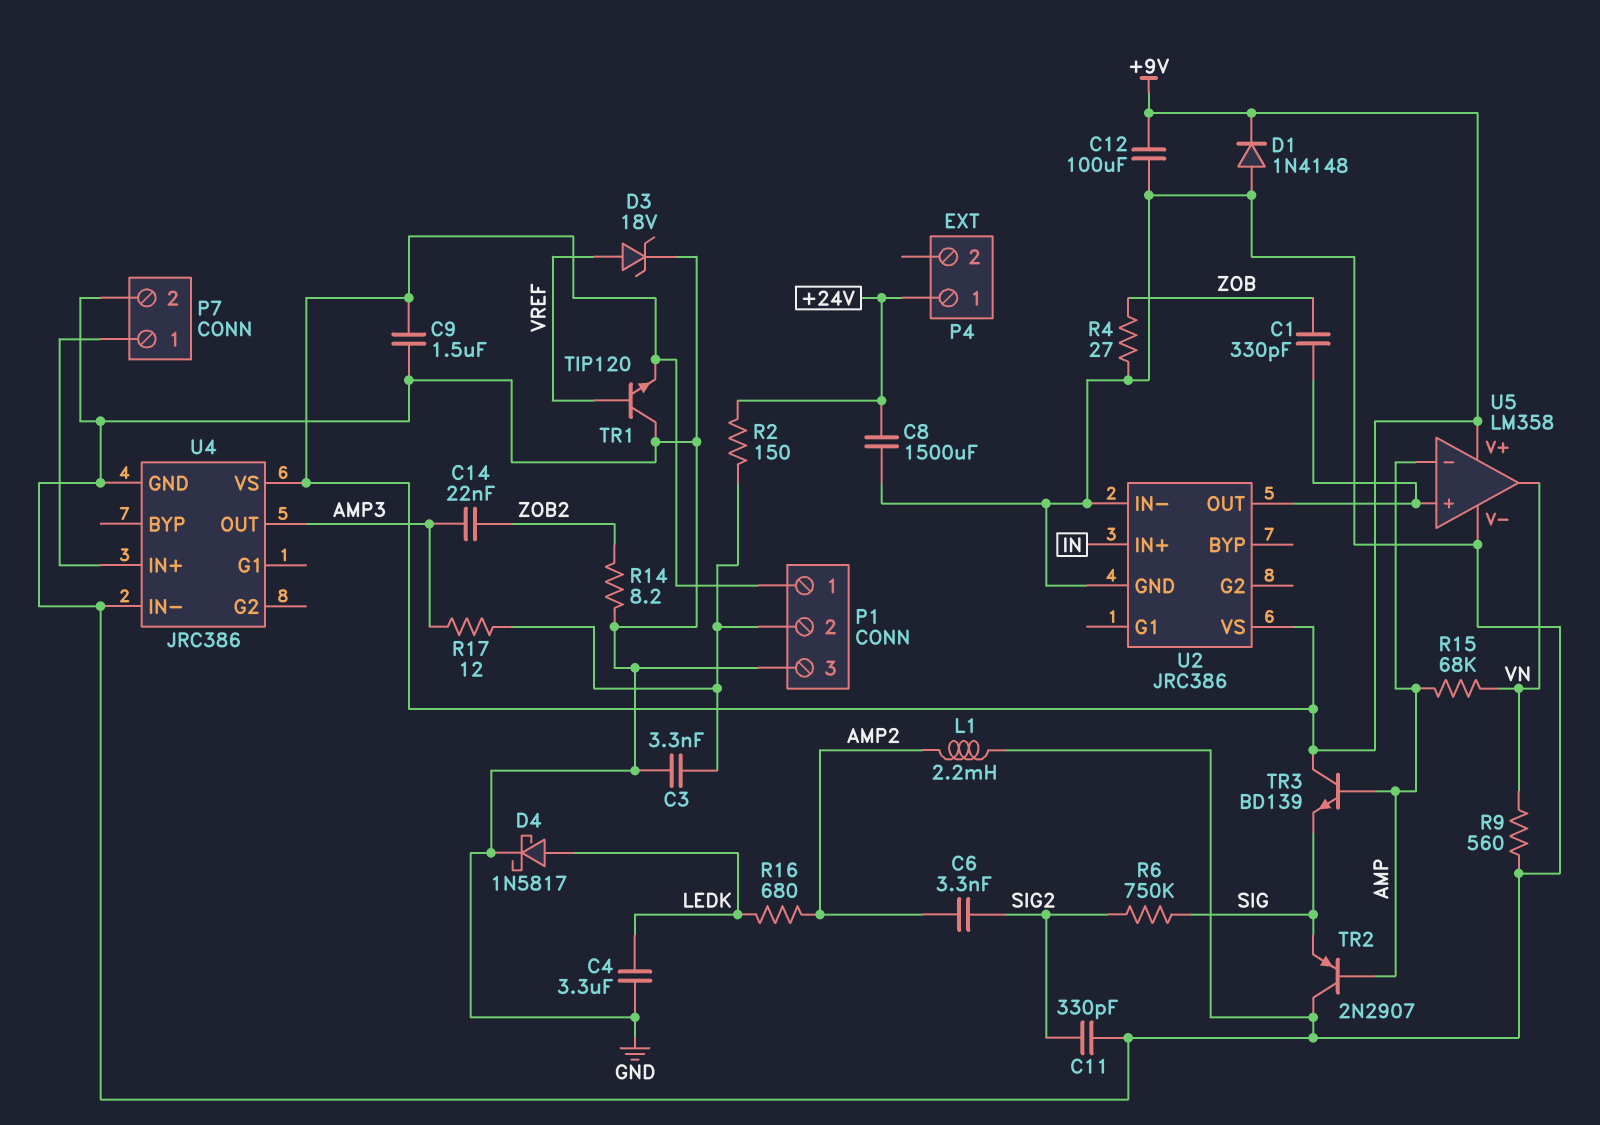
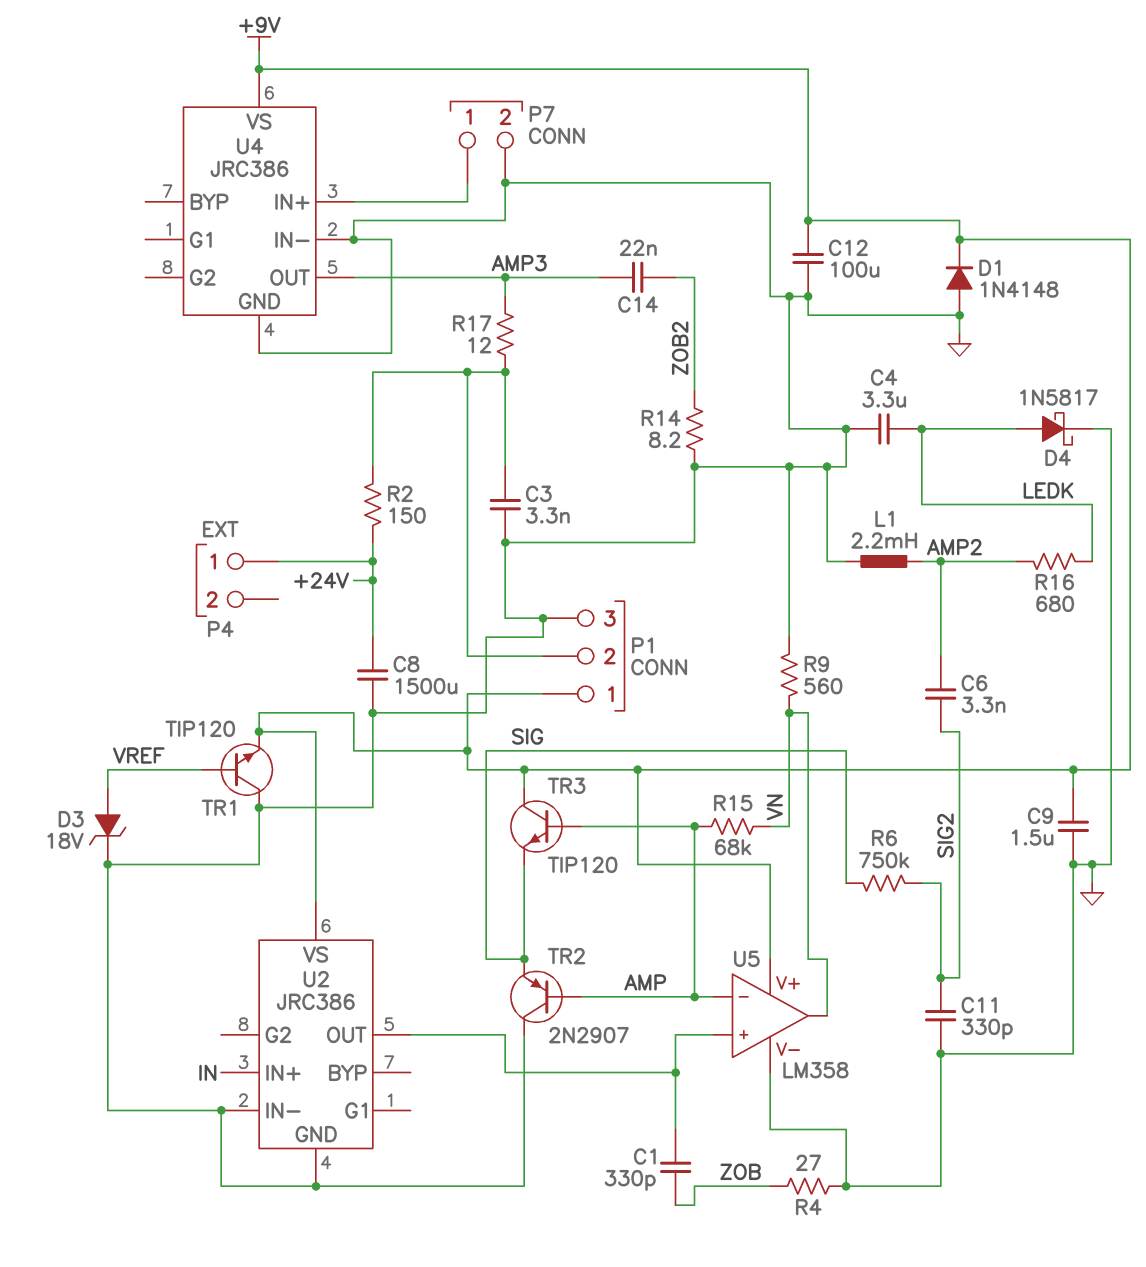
TR3: NPN BD139 (B AMP, C +9V, E SIG) -> NPN TIP120 (B AMP, C +9V, E SIG)

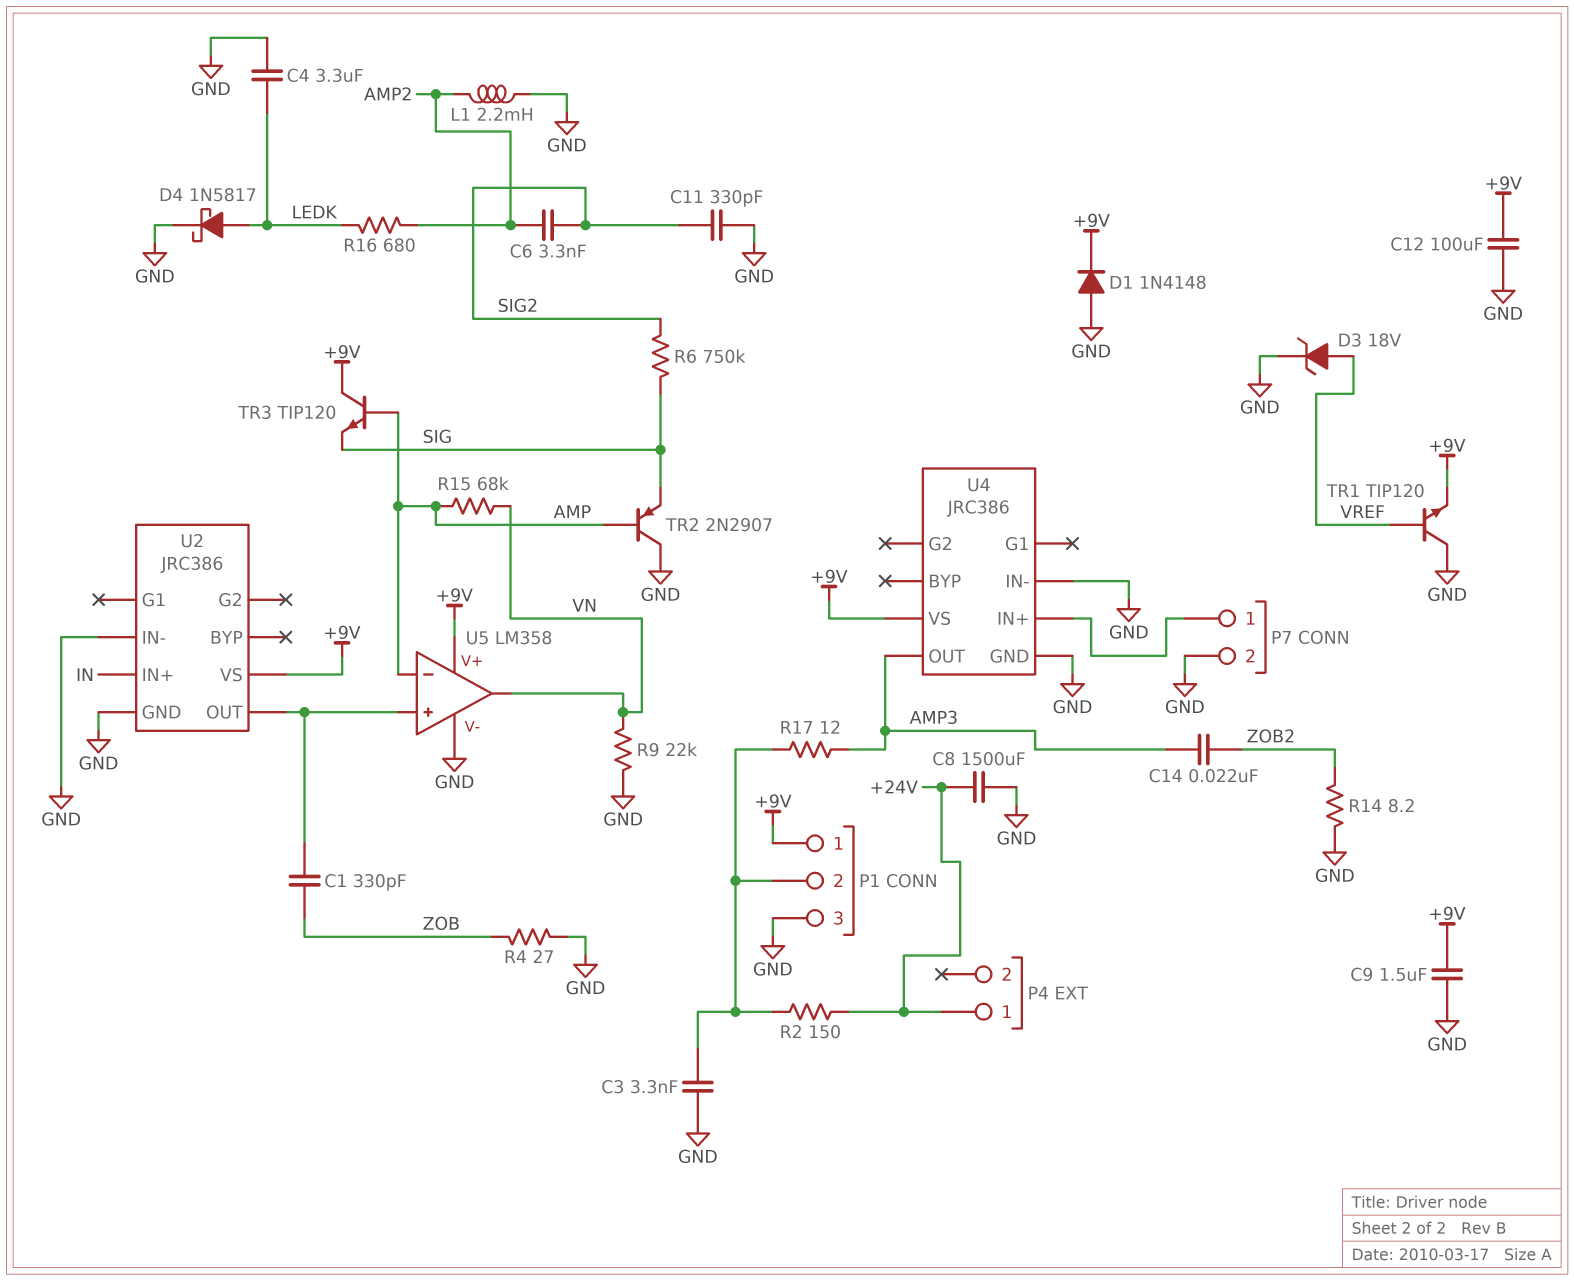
R9: 560 (GND, VN) -> 22k (GND, VN)

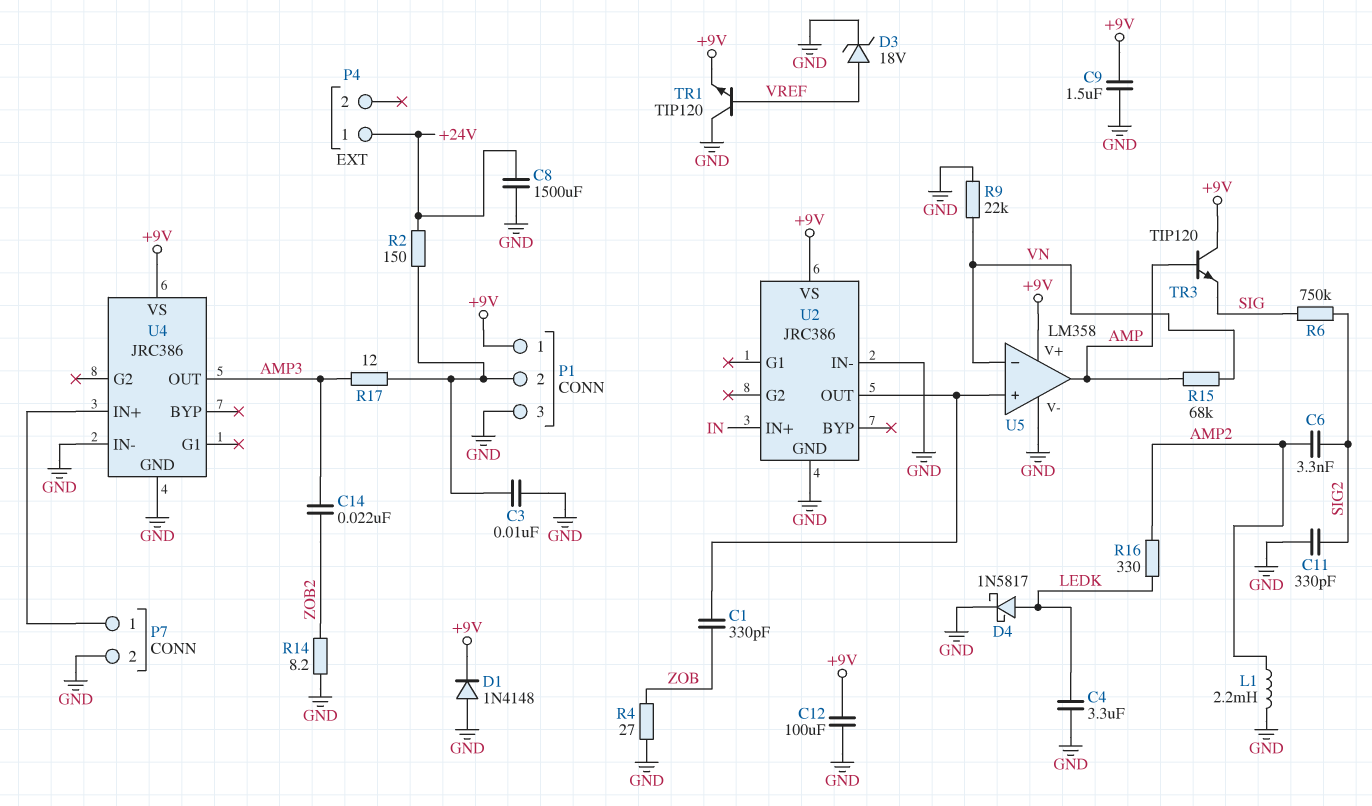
C3: 3.3nF (GND, P1/2) -> 10nF (GND, P1/2)
R16: 680 (AMP2, LEDK) -> 330 (AMP2, LEDK)
TR2: PNP 2N2907 (B AMP, C GND, E SIG) -> none
U5 pin in-: AMP -> VN
U5 pin out: VN -> AMP

